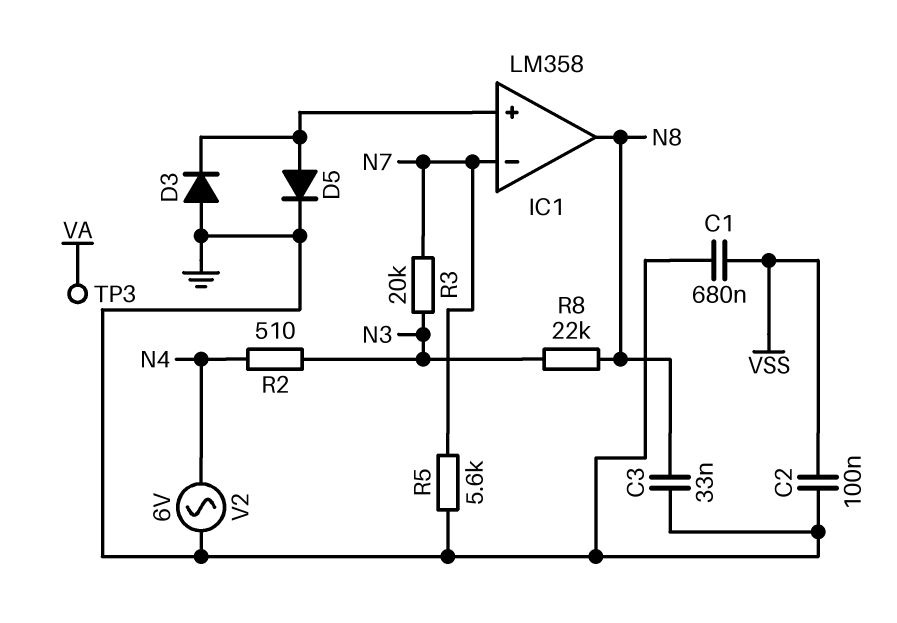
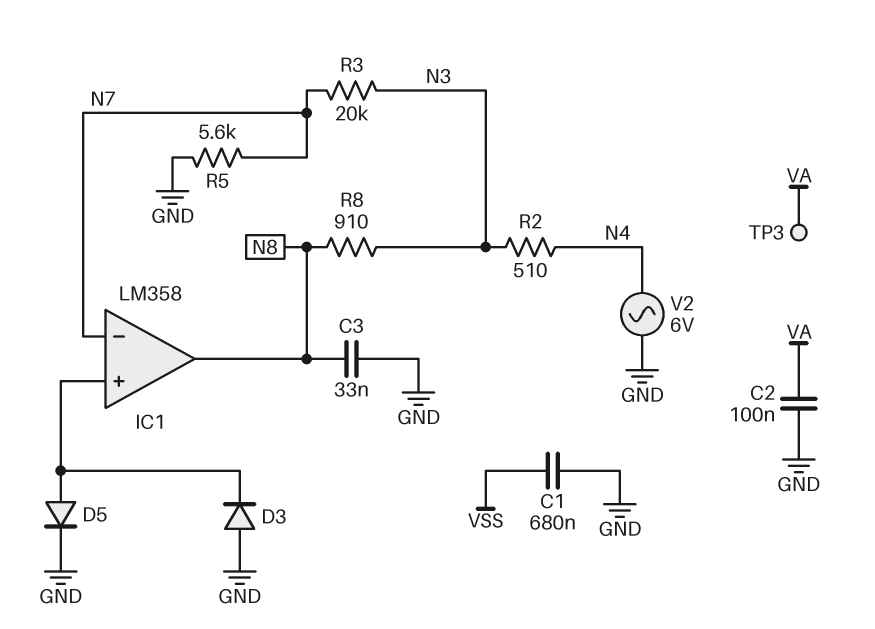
C2: 100nF (GND, VSS) -> 100nF (GND, VA)
R8: 22k (N3, N8) -> 910 (N3, N8)

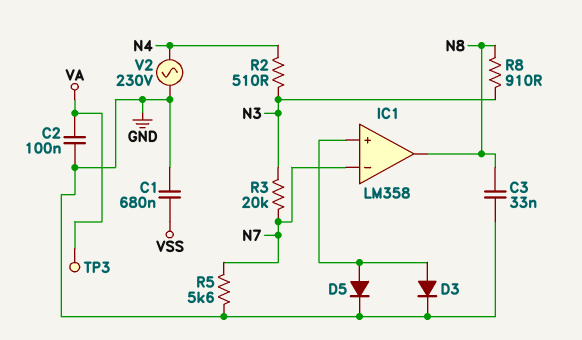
D3: diode (A GND, K IC1/in+) -> diode (A IC1/in+, K GND)
V2: AC 6V (GND, N4) -> AC 230V (GND, N4)

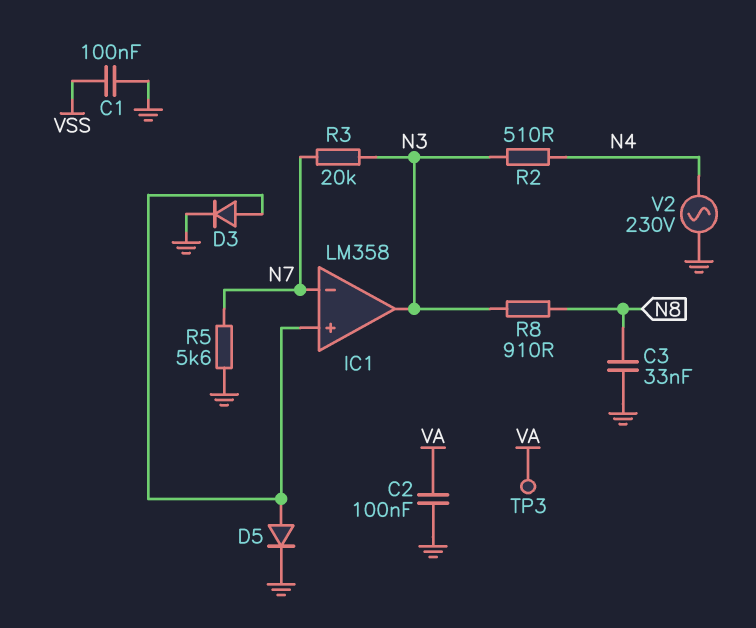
C1: 680nF (GND, VSS) -> 100nF (GND, VSS)
IC1 pin out: N8 -> N3

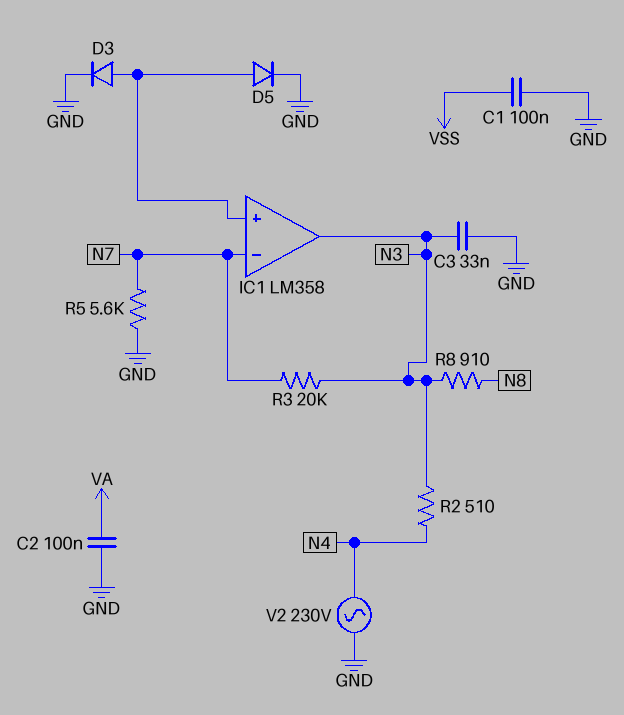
C3: 33nF (GND, N8) -> 33nF (GND, N3)
TP3: test point (VA) -> none

